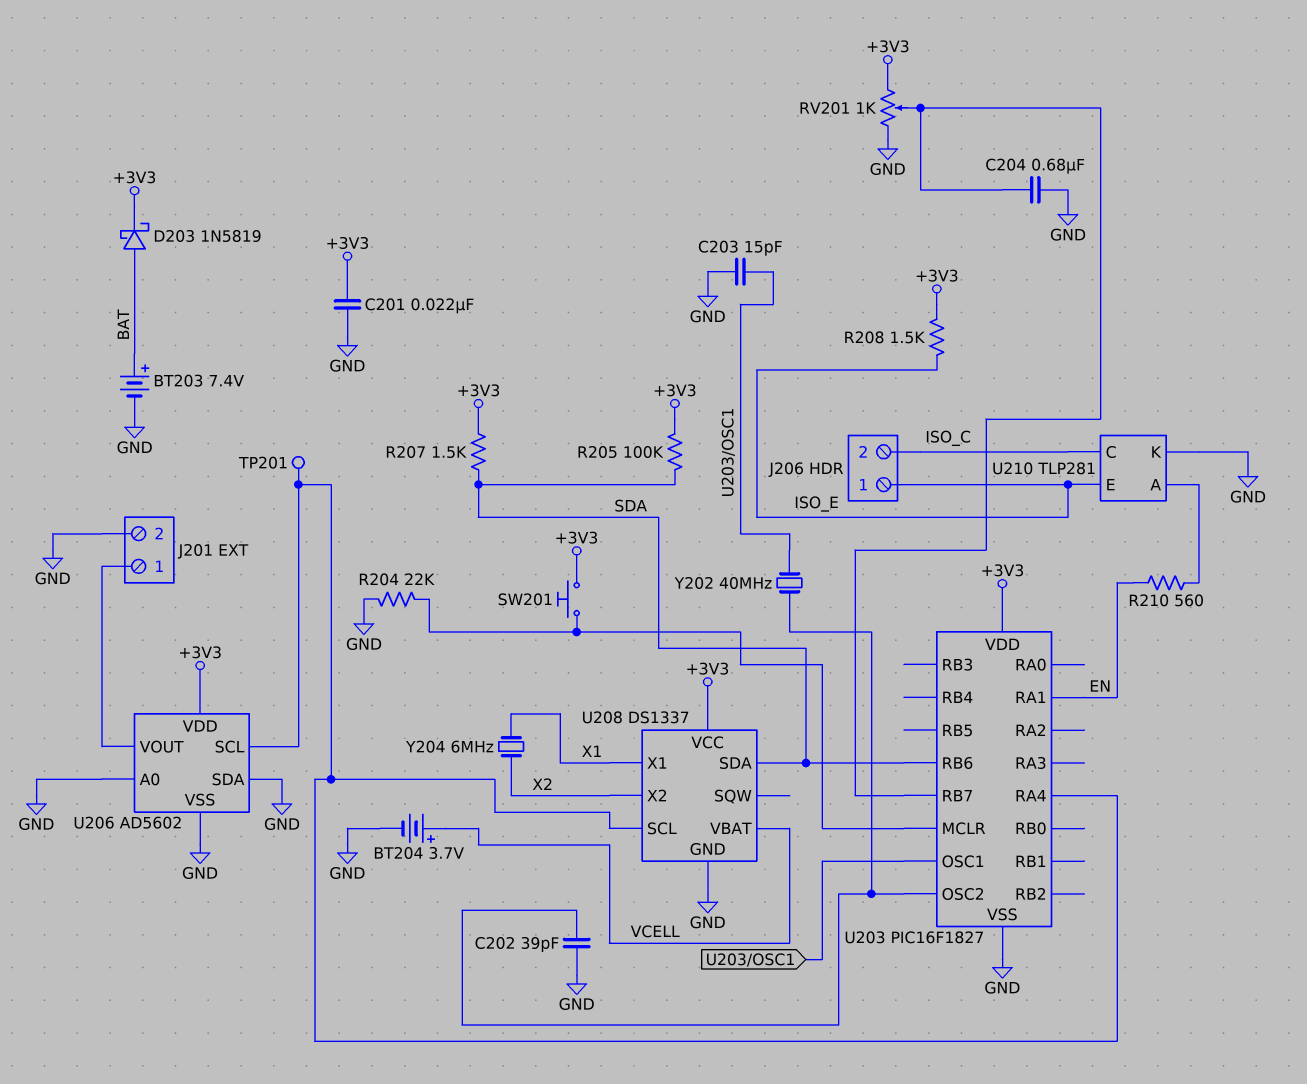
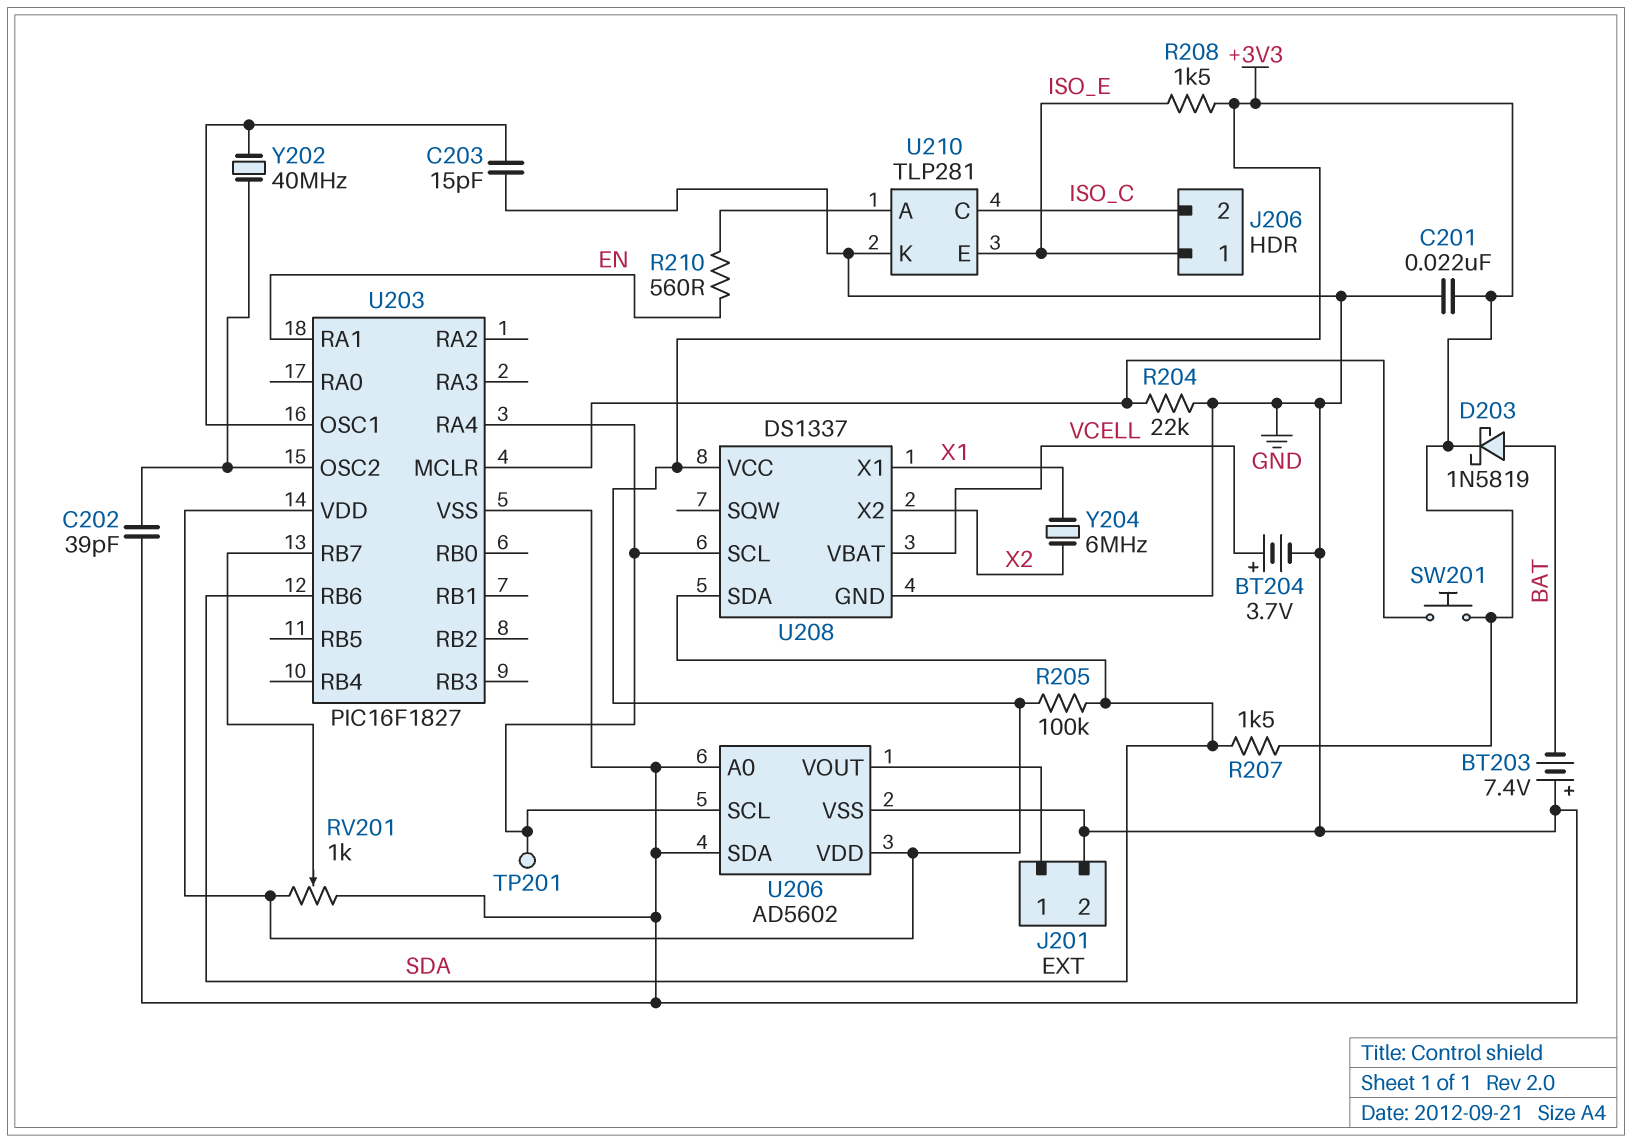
BT203: 7.4V (plus BAT, minus GND) -> 7.4V (plus GND, minus BAT)
C204: 680nF (GND, U203/RB7) -> none

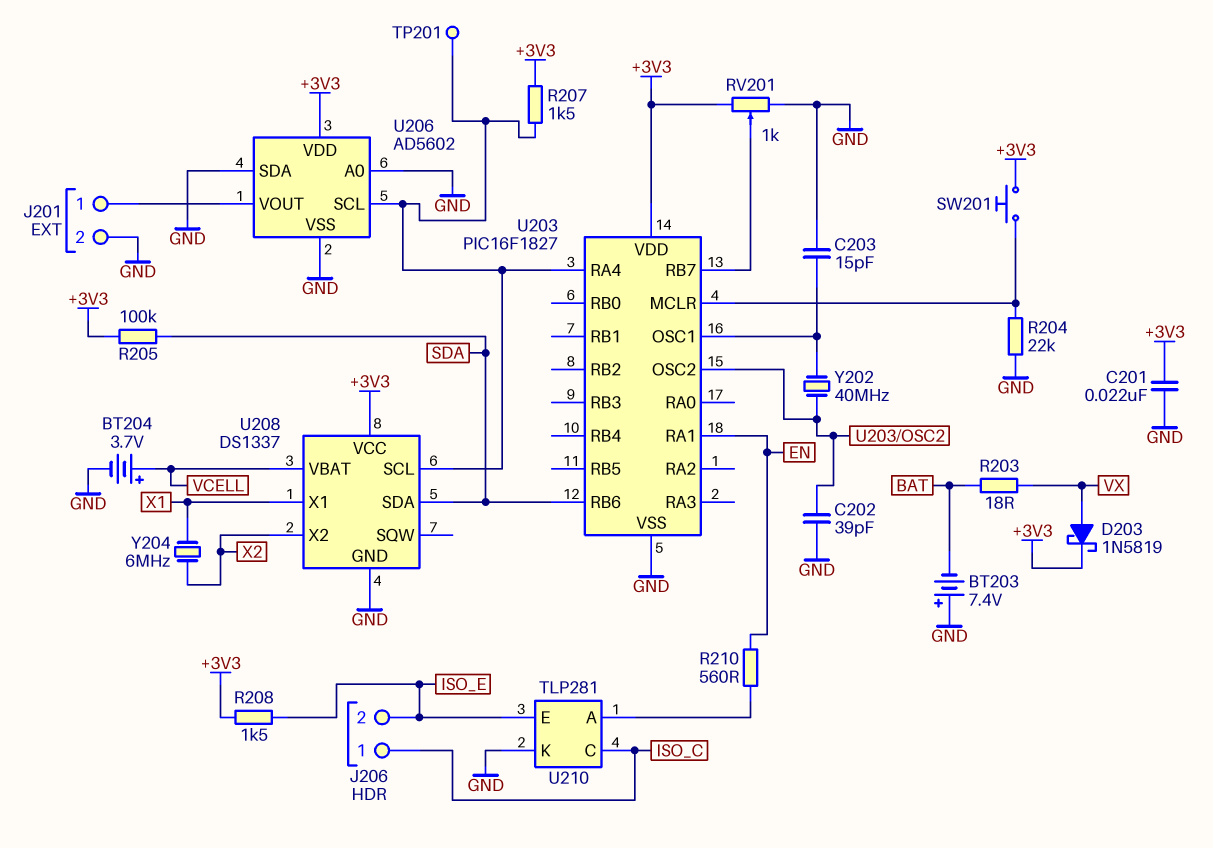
D203: schottky 1N5819 (A BAT, K +3V3) -> schottky 1N5819 (A VX, K +3V3)
J206 pin 1: ISO_E -> ISO_C
J206 pin 2: ISO_C -> ISO_E
R203: none -> 18 (BAT, VX)
R207: 1.5k (+3V3, SDA) -> 1.5k (+3V3, U203/RA4)

